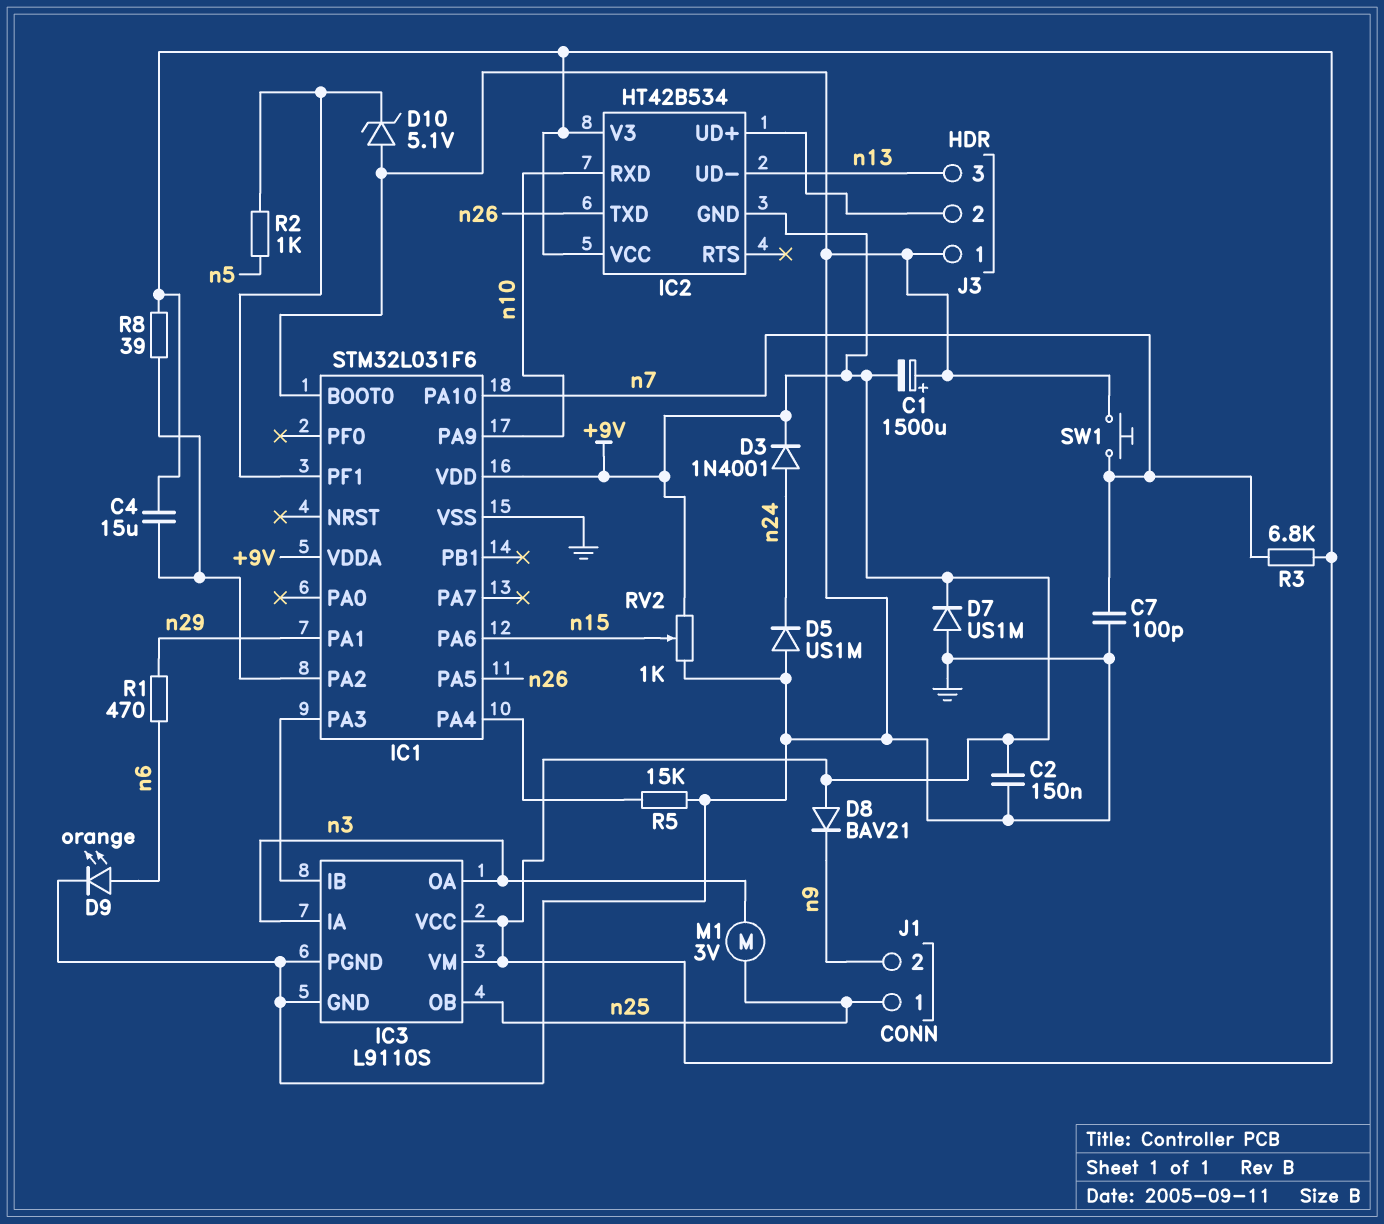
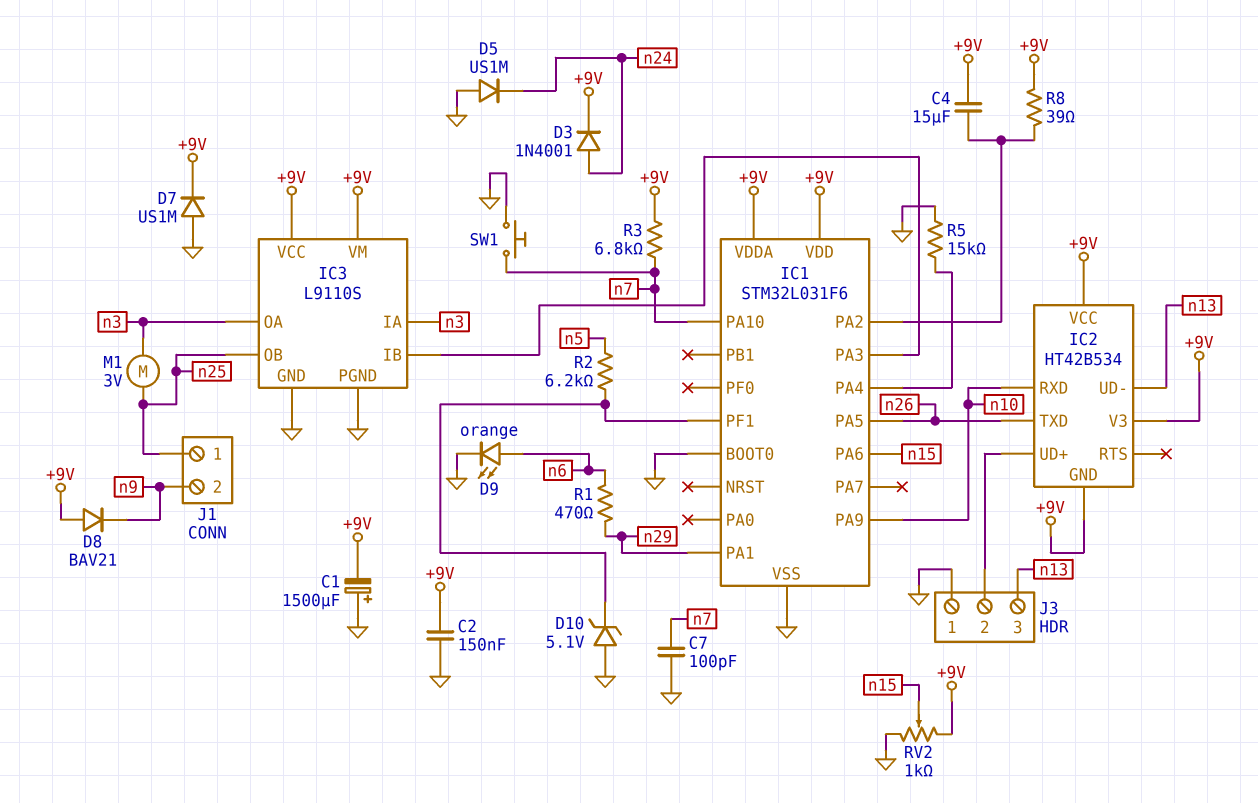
R2: 1k (IC1/PF1, n5) -> 6.2k (IC1/PF1, n5)

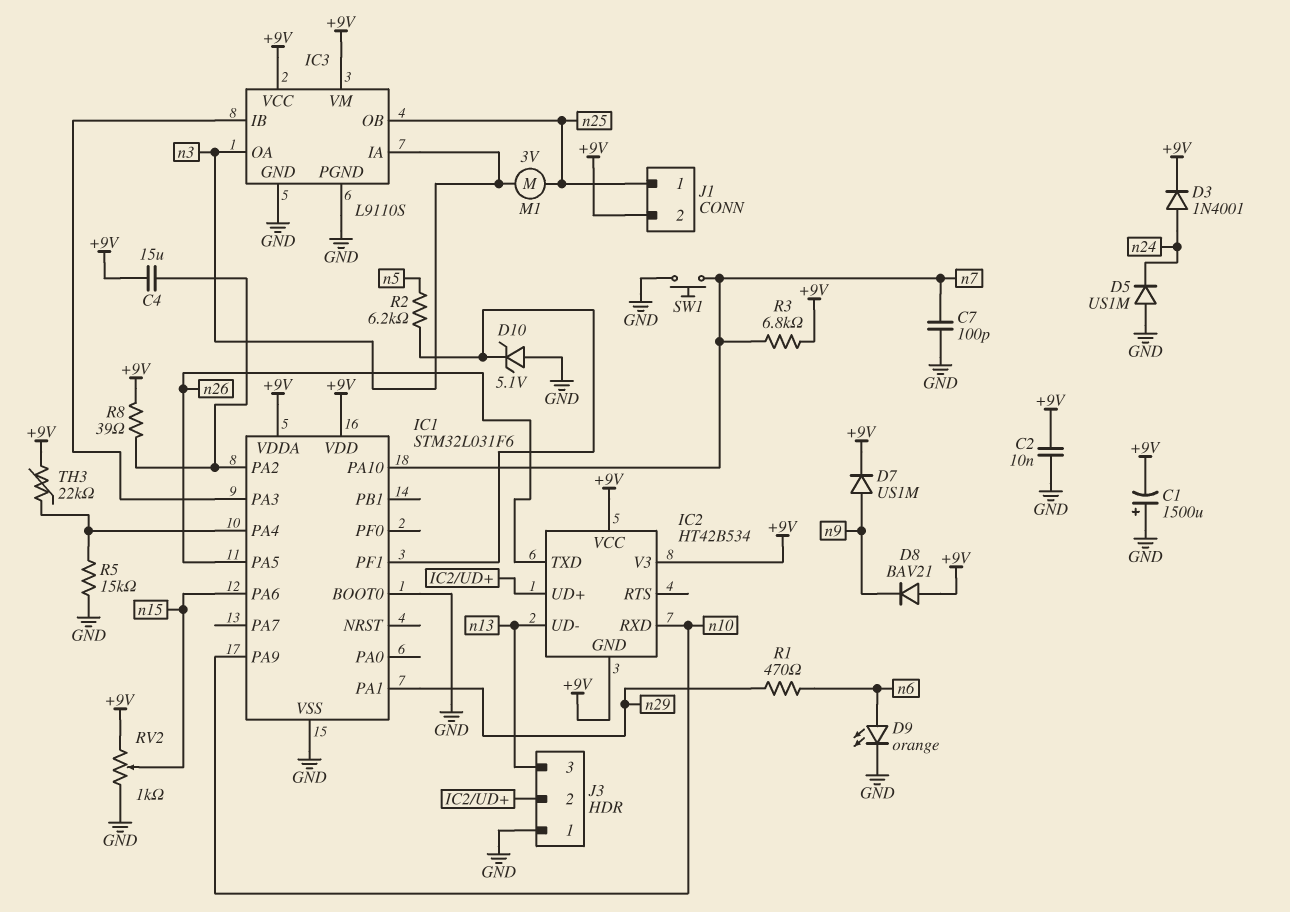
C2: 150nF (+9V, GND) -> 10nF (+9V, GND)
D7: diode US1M (A GND, K +9V) -> diode US1M (A n9, K +9V)
J1 pin 2: n9 -> +9V
TH3: none -> 22k (+9V, IC1/PA4)

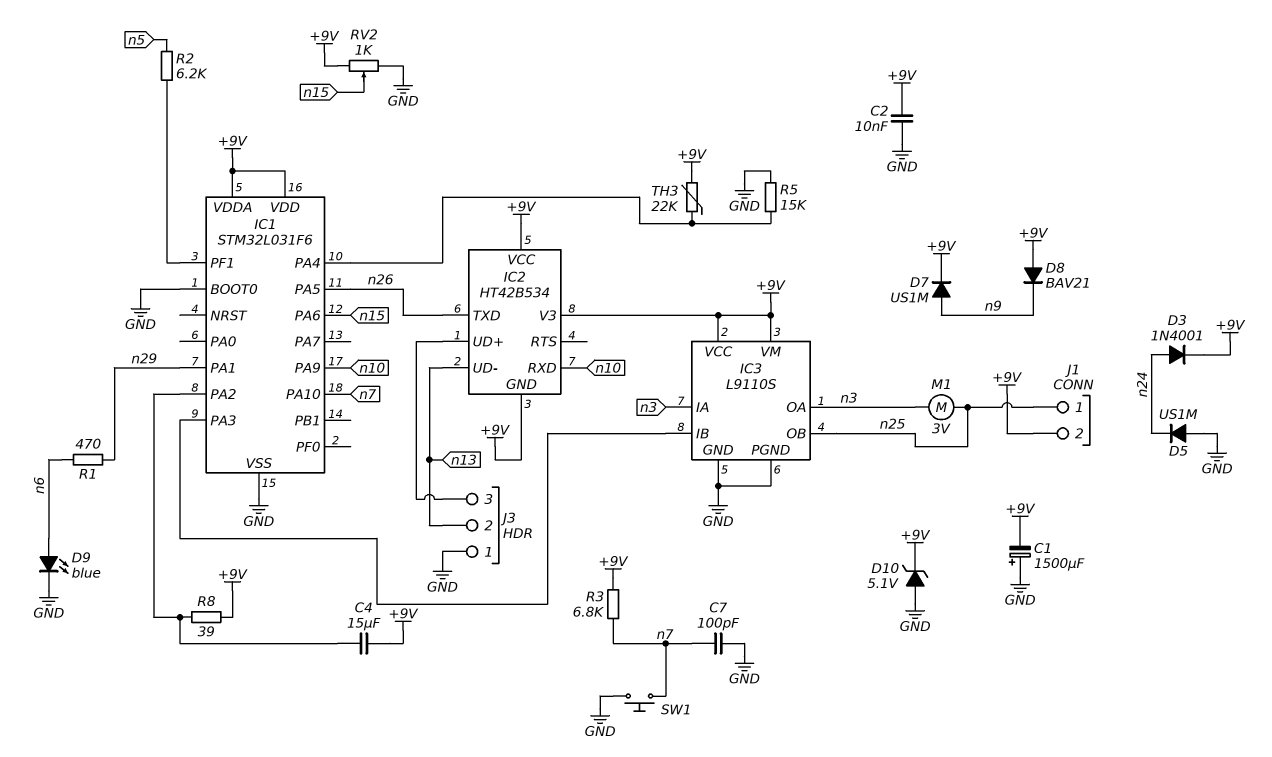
D9: LED orange (A n6, K GND) -> LED blue (A n6, K GND)
D10: zener 5.1V (A GND, K IC1/PF1) -> zener 5.1V (A GND, K +9V)
J3 pin 2: IC2/UD+ -> n13
J3 pin 3: n13 -> IC2/UD+

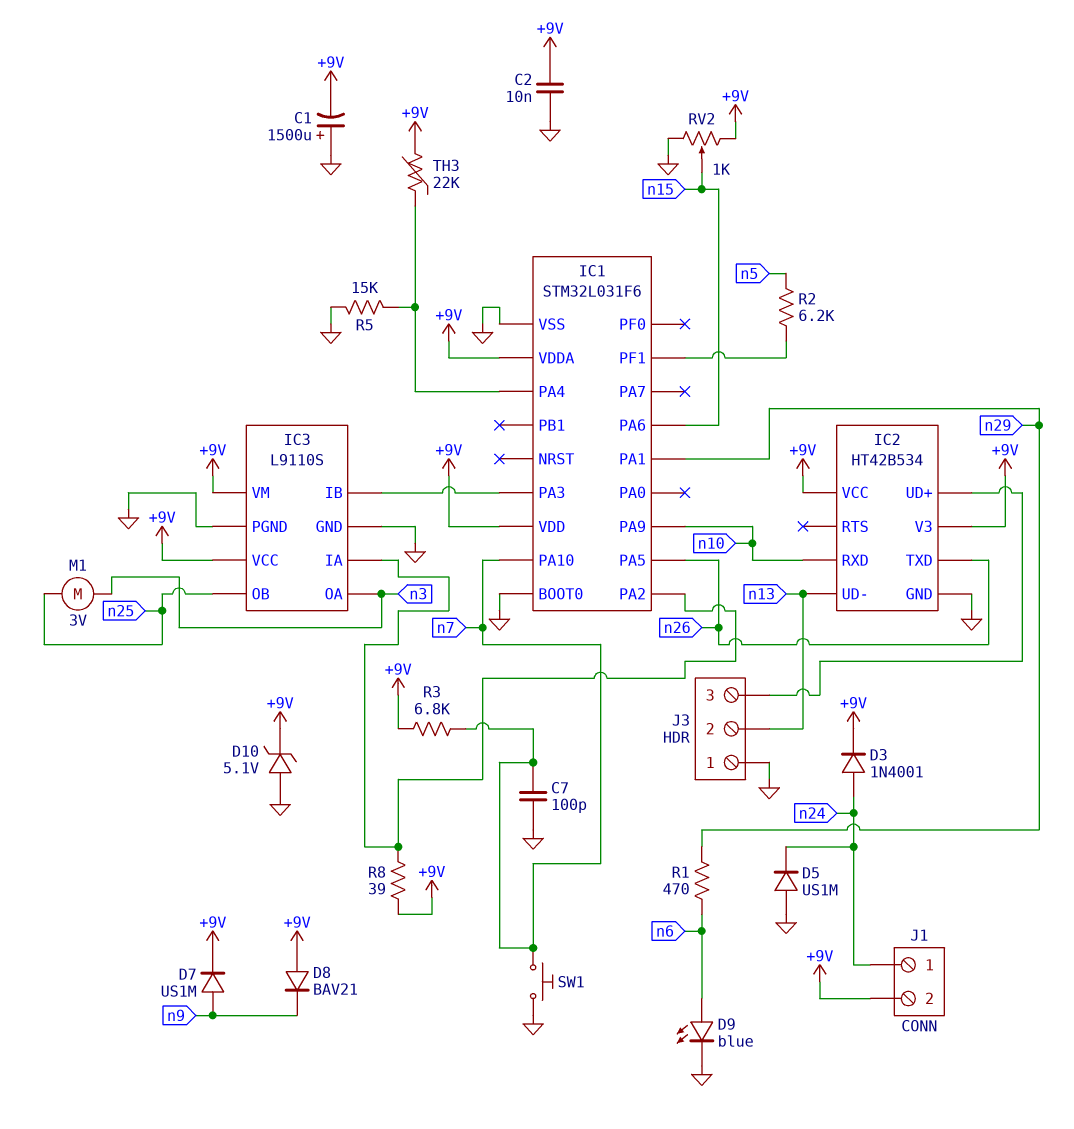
C4: 15uF (+9V, IC1/PA2) -> none
IC2 pin GND: +9V -> GND
IC3 pin IA: n3 -> IC1/PA2
J1 pin 1: n25 -> n24

